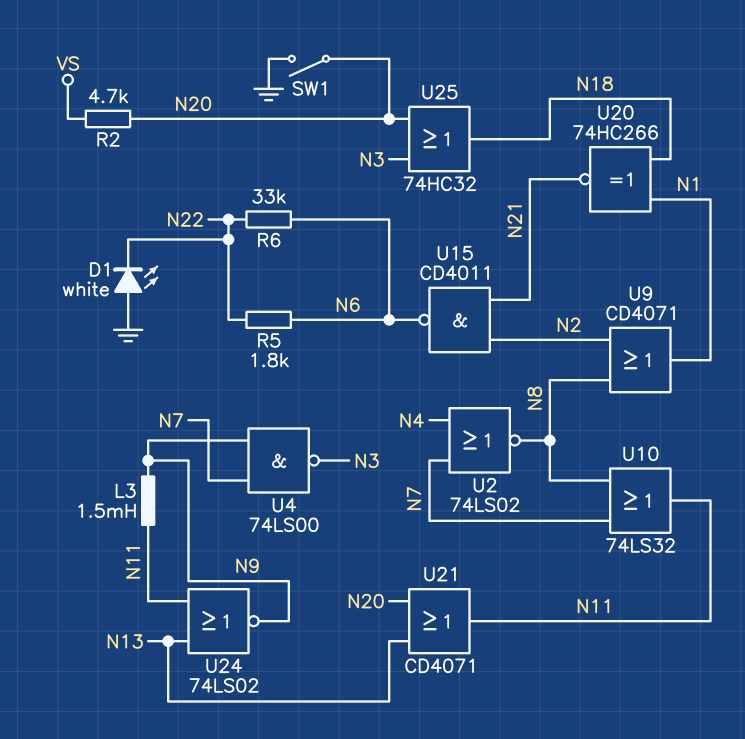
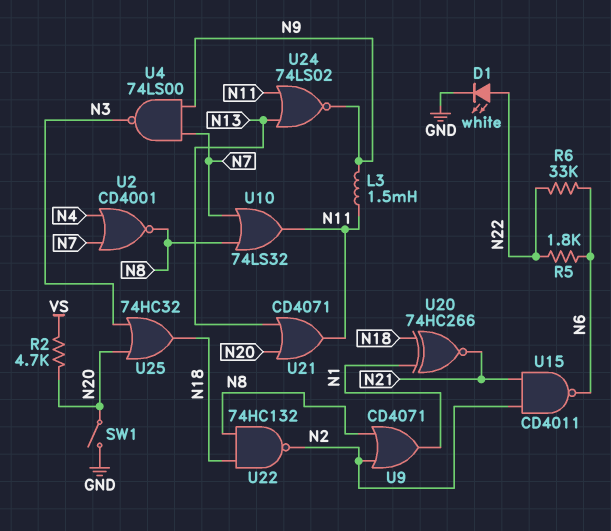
D1: LED white (A GND, K N22) -> LED white (A N22, K GND)
U2: NOR 74LS02 (in N4, in N7, out N8) -> NOR CD4001 (in N4, in N7, out N8)
U22: none -> NAND 74HC132 (in N8, in N18, out N2)

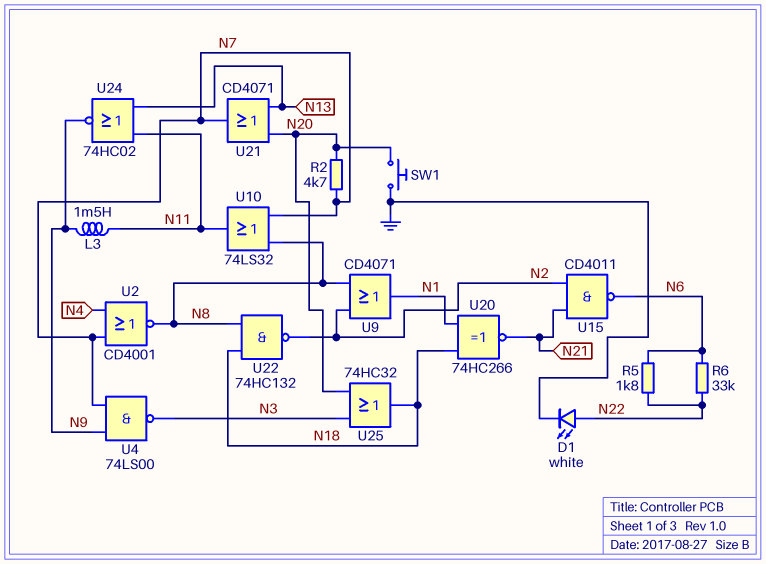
R2: 4.7k (N20, VS) -> 4.7k (N7, N20)
SW1: switch (GND, N20) -> button (GND, N20)
U21: OR CD4071 (in N13, in N20, out N11) -> OR CD4071 (in N13, in N20, out N7)
U24: NOR 74LS02 (in N11, in N13, out N9) -> NOR 74HC02 (in N11, in N13, out N9)

